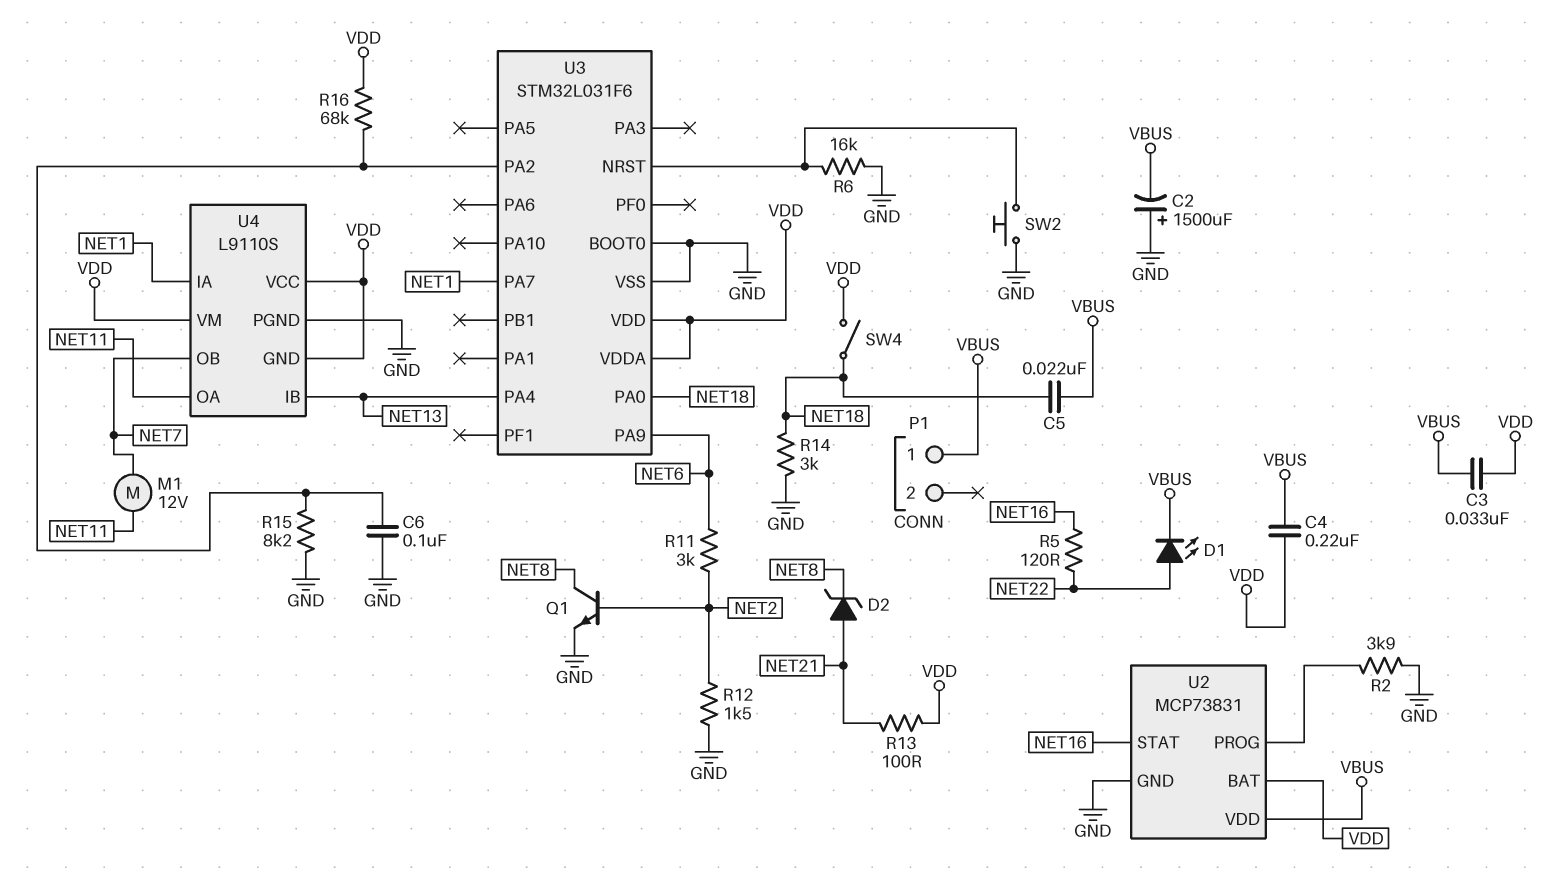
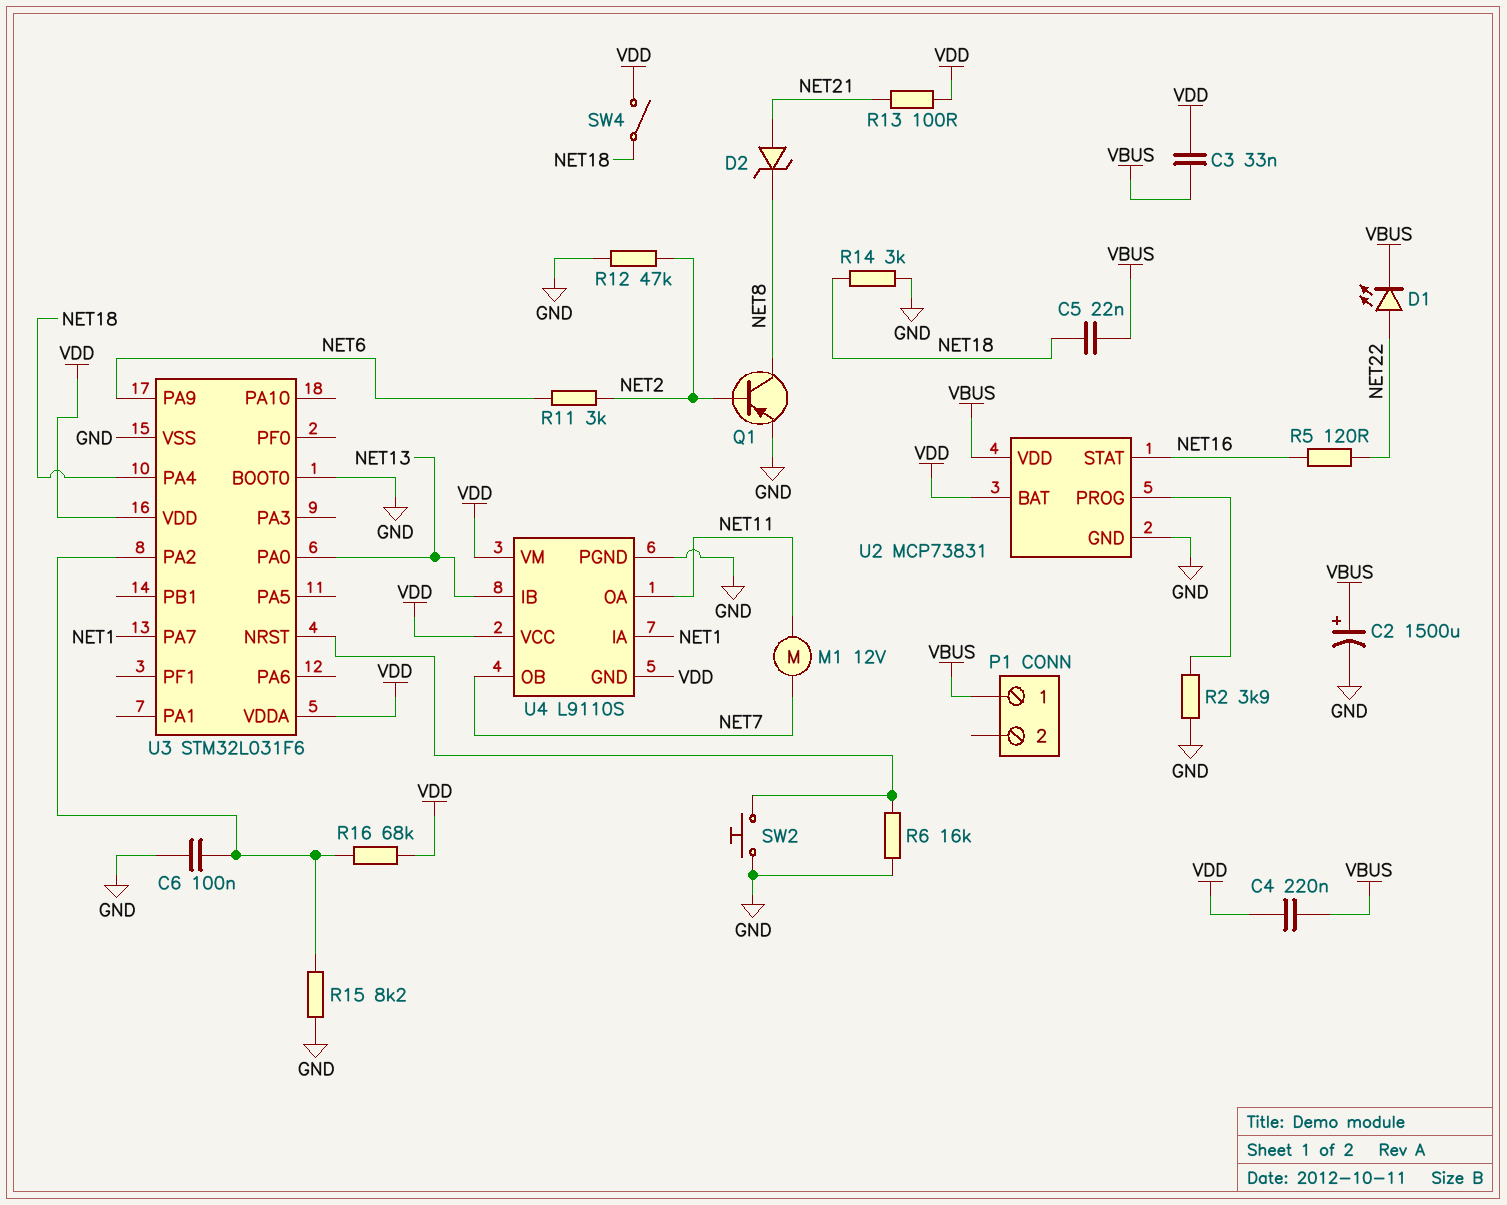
C2: 1500uF (plus GND, minus VBUS) -> 1500uF (plus VBUS, minus GND)
Q1: NPN (B NET2, C NET8, E GND) -> PNP (B NET2, C NET8, E GND)
R12: 1.5k (GND, NET2) -> 47k (GND, NET2)
U3 pin PA0: NET18 -> NET13
U3 pin PA4: NET13 -> NET18

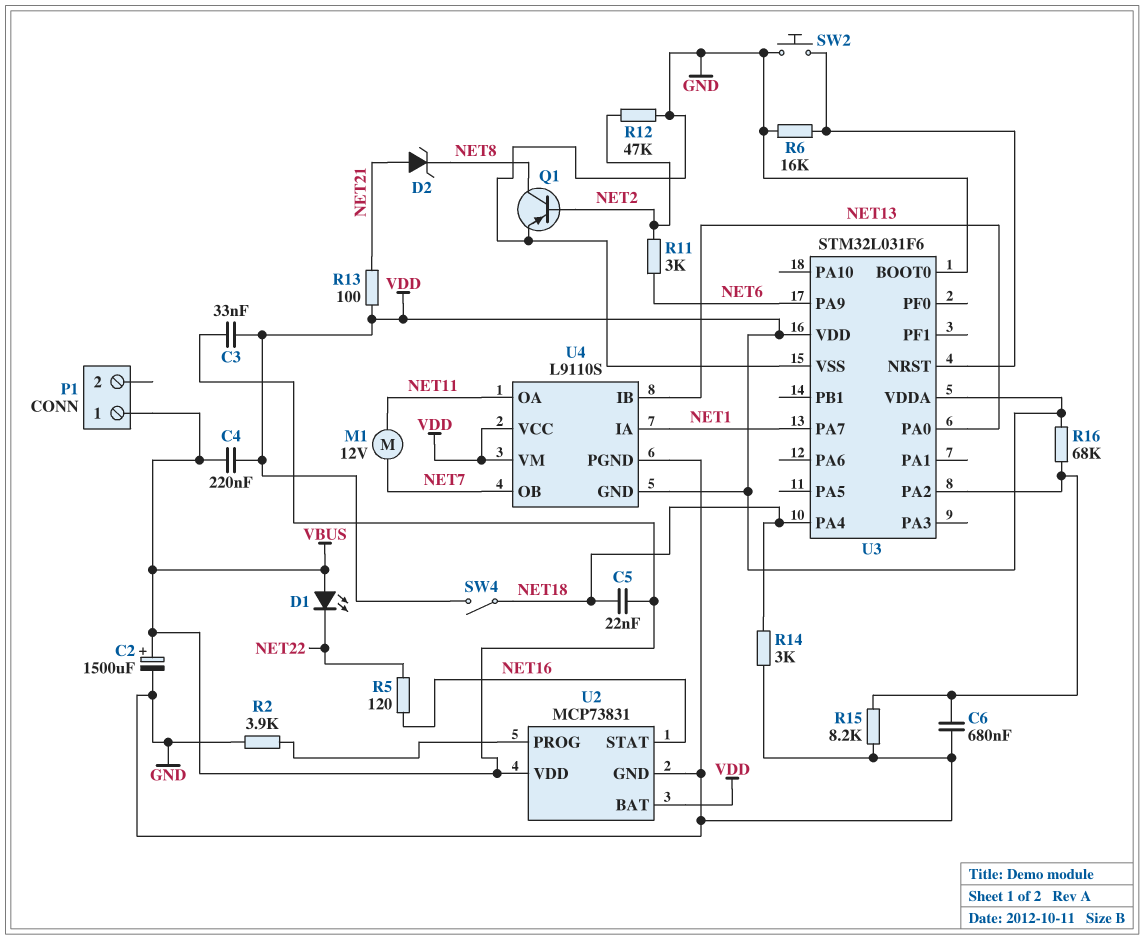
C6: 100nF (GND, U3/PA2) -> 680nF (GND, U3/PA2)
D1: LED (A NET22, K VBUS) -> LED (A VBUS, K NET22)

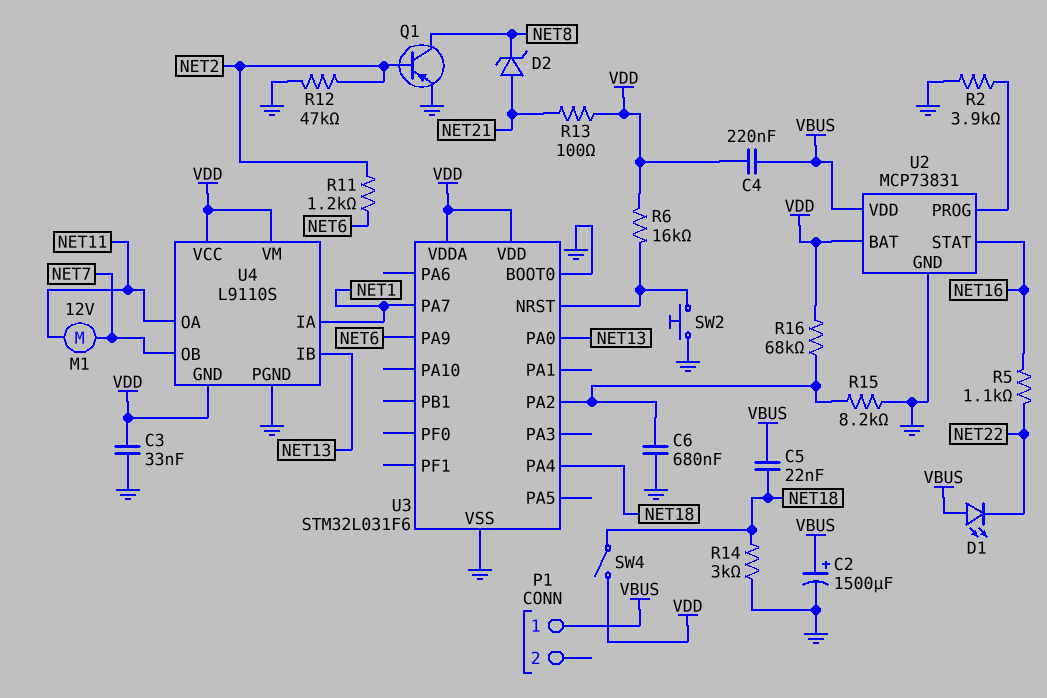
C3: 33nF (VBUS, VDD) -> 33nF (GND, VDD)
R5: 120 (NET16, NET22) -> 1.1k (NET16, NET22)
R6: 16k (GND, U3/NRST) -> 16k (U3/NRST, VDD)
R11: 3k (NET2, NET6) -> 1.2k (NET2, NET6)

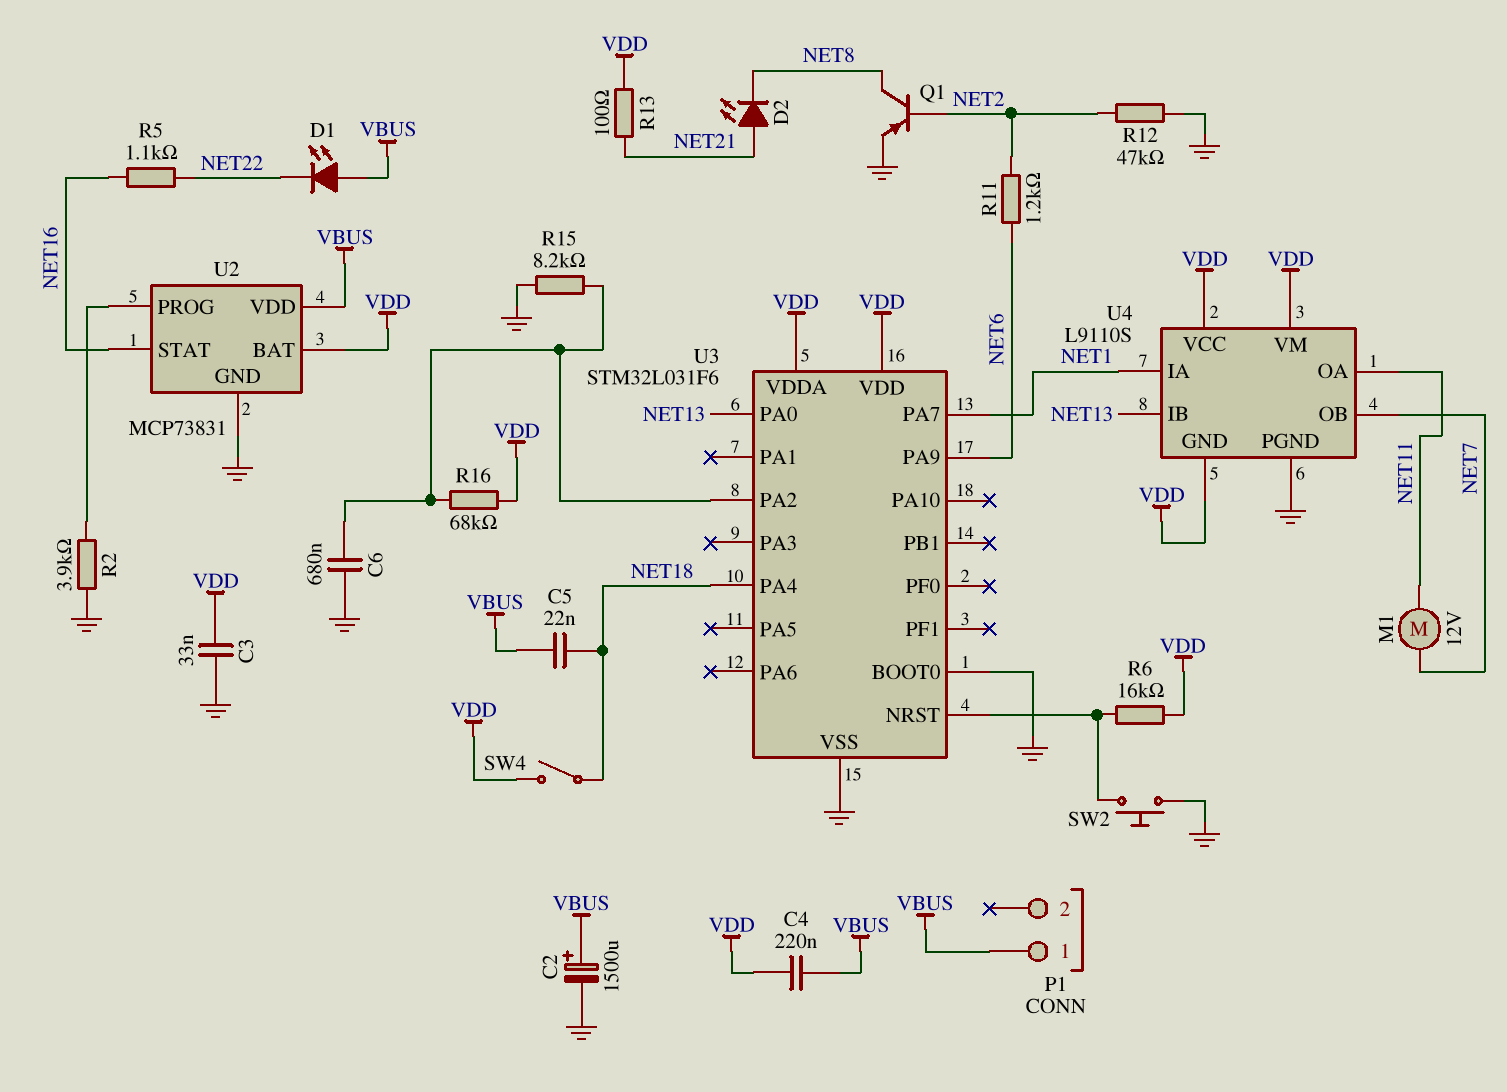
D2: zener (A NET21, K NET8) -> LED (A NET21, K NET8)
R14: 3k (GND, NET18) -> none

